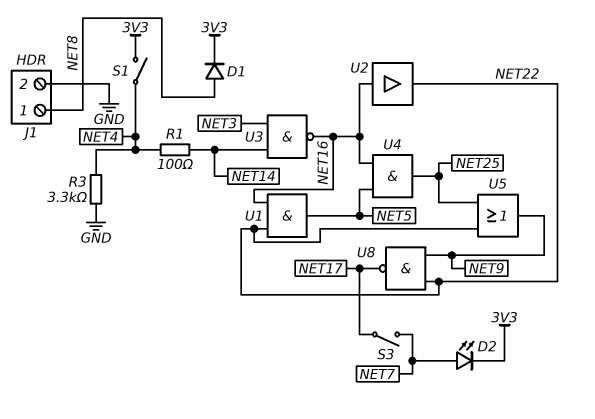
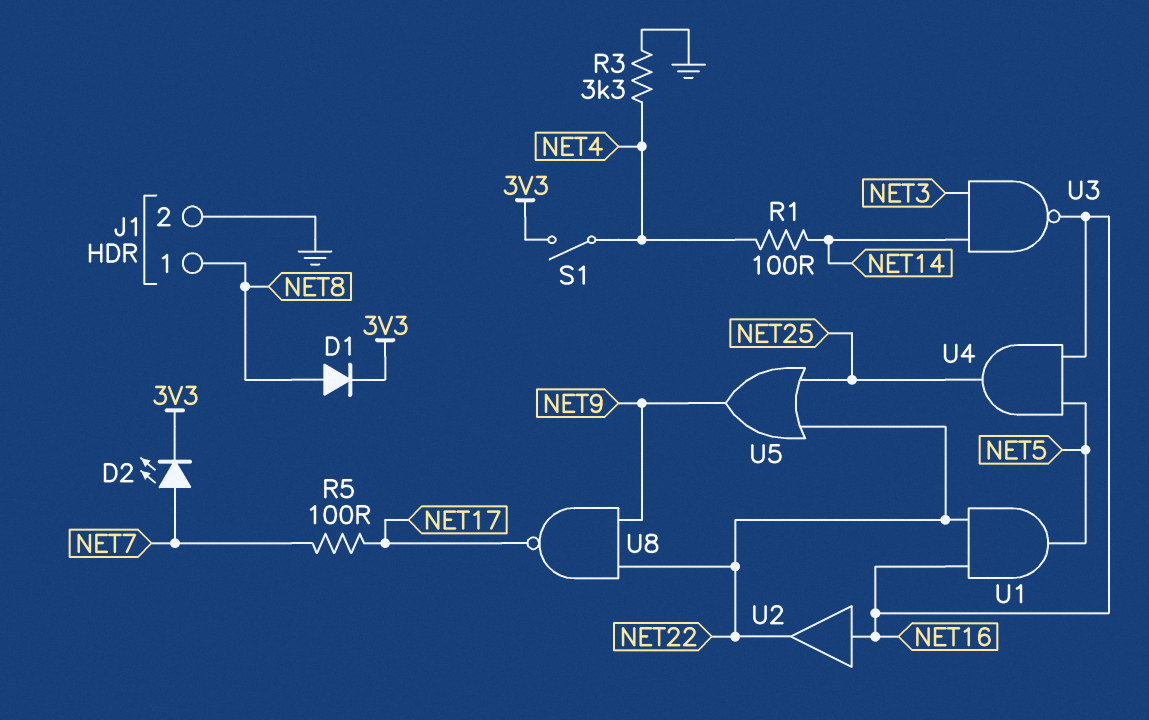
R5: none -> 100 (NET7, NET17)
S3: switch (NET7, NET17) -> none

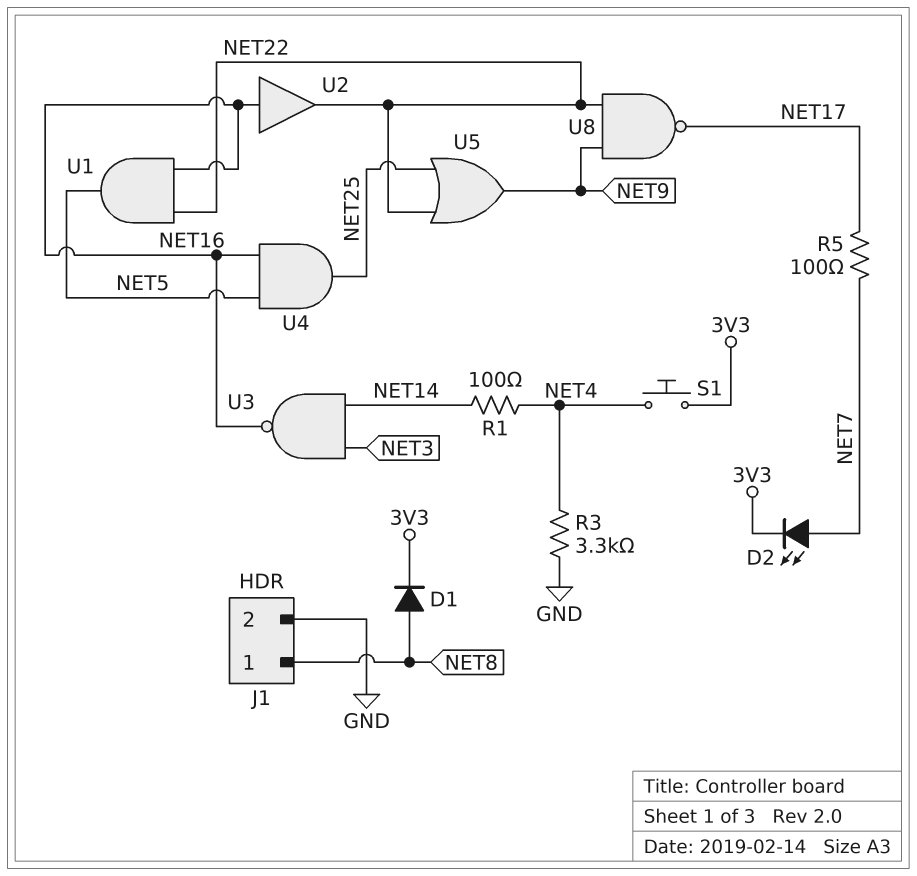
S1: switch (3V3, NET4) -> button (3V3, NET4)

